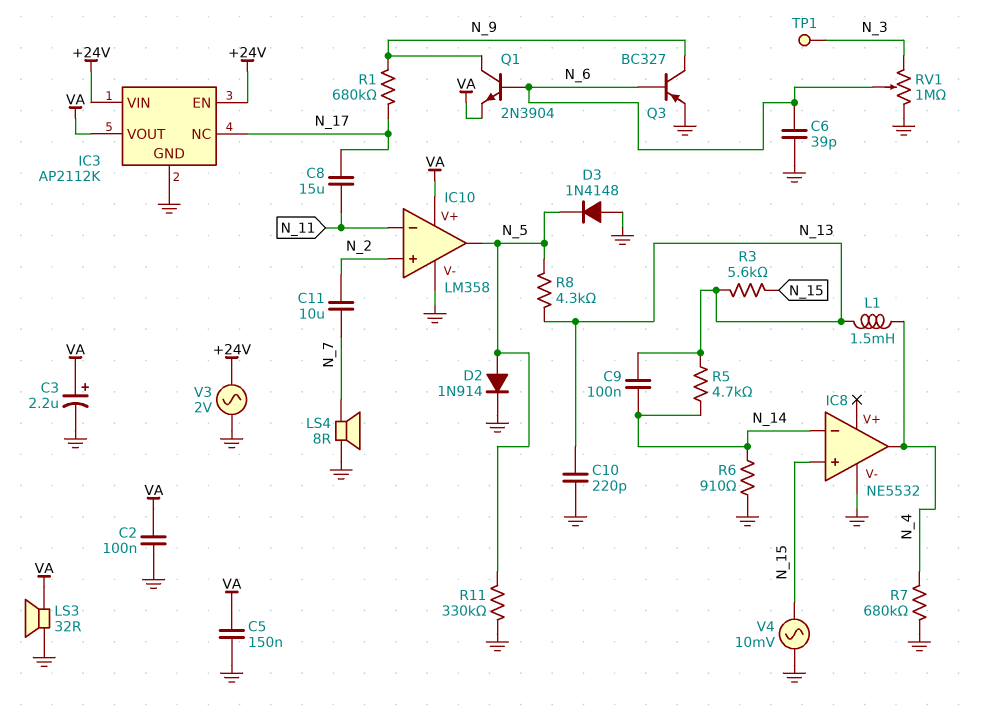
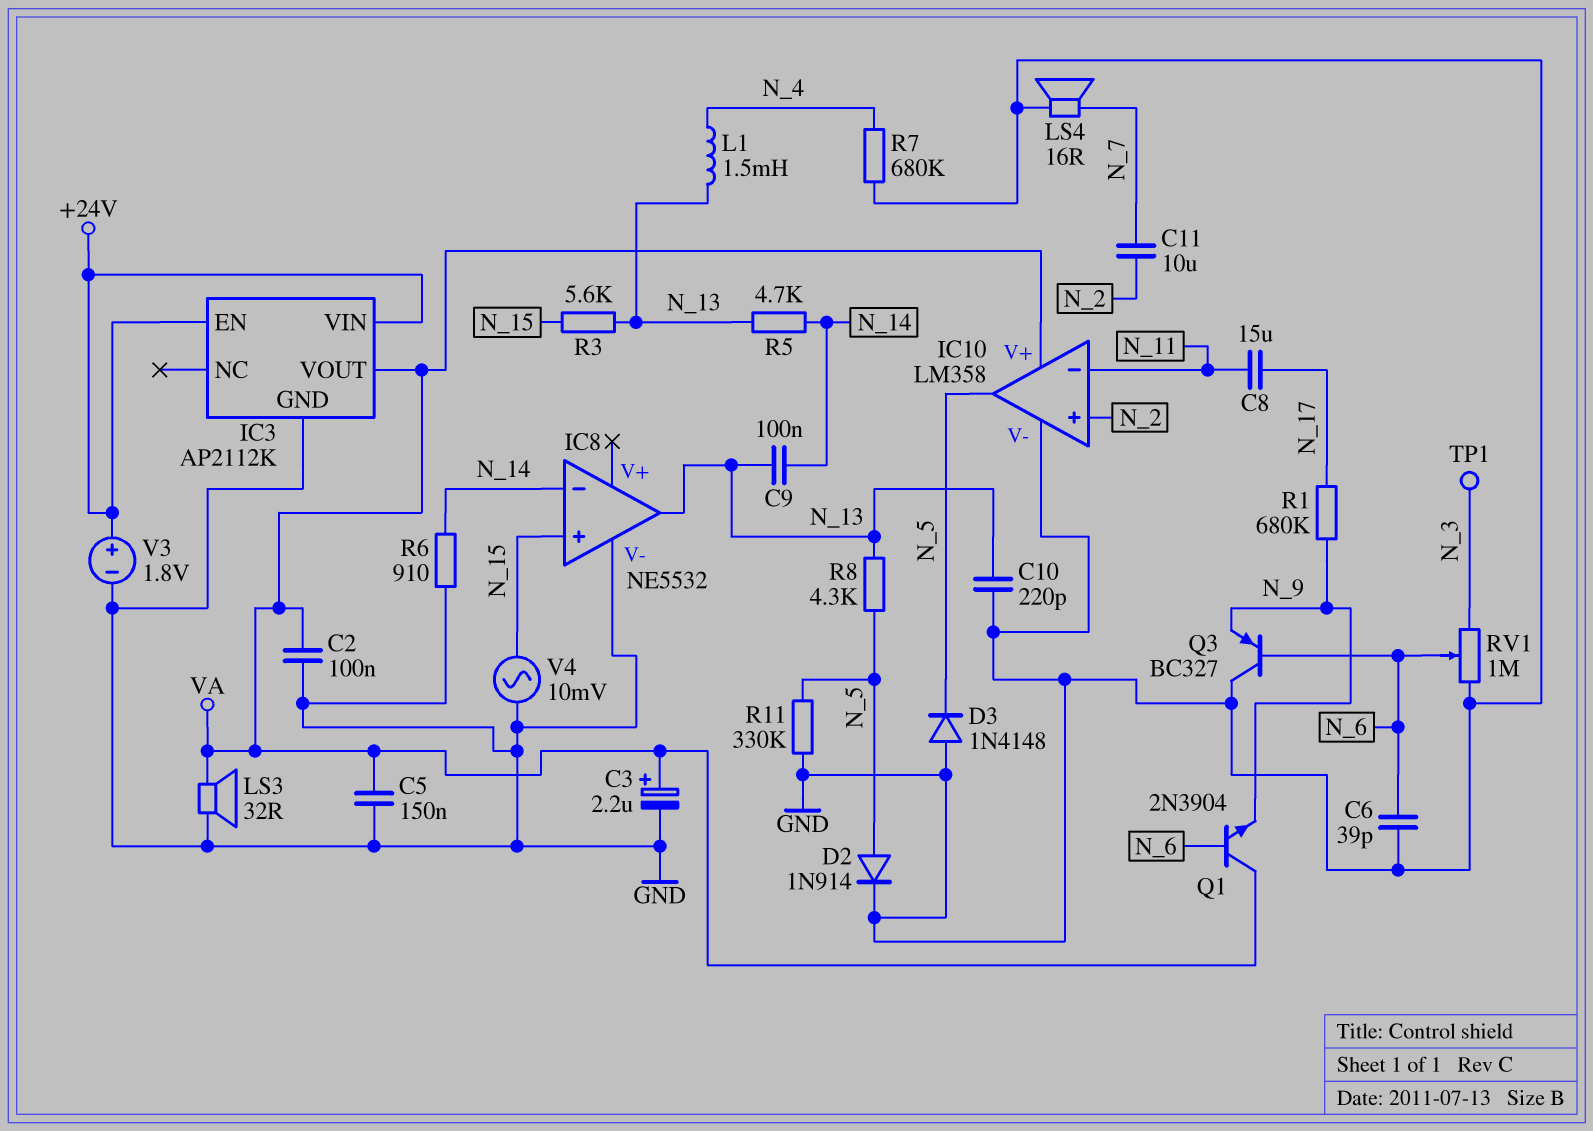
IC3 pin NC: N_17 -> none
IC8 pin out: N_4 -> N_13
LS4: speaker 8R (GND, N_7) -> speaker 16R (GND, N_7)
Q1: NPN 2N3904 (B N_6, C N_9, E VA) -> NPN 2N3904 (B N_6, C VA, E N_9)
Q3: PNP BC327 (B N_6, C N_9, E GND) -> PNP BC327 (B N_6, C GND, E N_9)
V3: AC 2V (+24V, GND) -> 1.8V (plus +24V, minus GND)

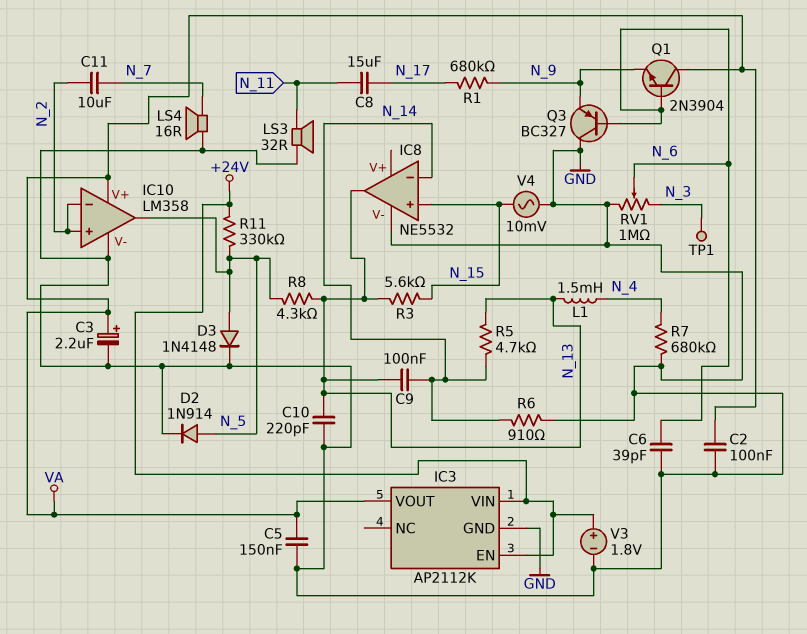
D3: diode 1N4148 (A GND, K N_5) -> diode 1N4148 (A N_5, K GND)
IC10 pin in-: N_11 -> N_2
LS3: speaker 32R (GND, VA) -> speaker 32R (GND, N_11)
R11: 330k (GND, N_5) -> 330k (+24V, N_5)

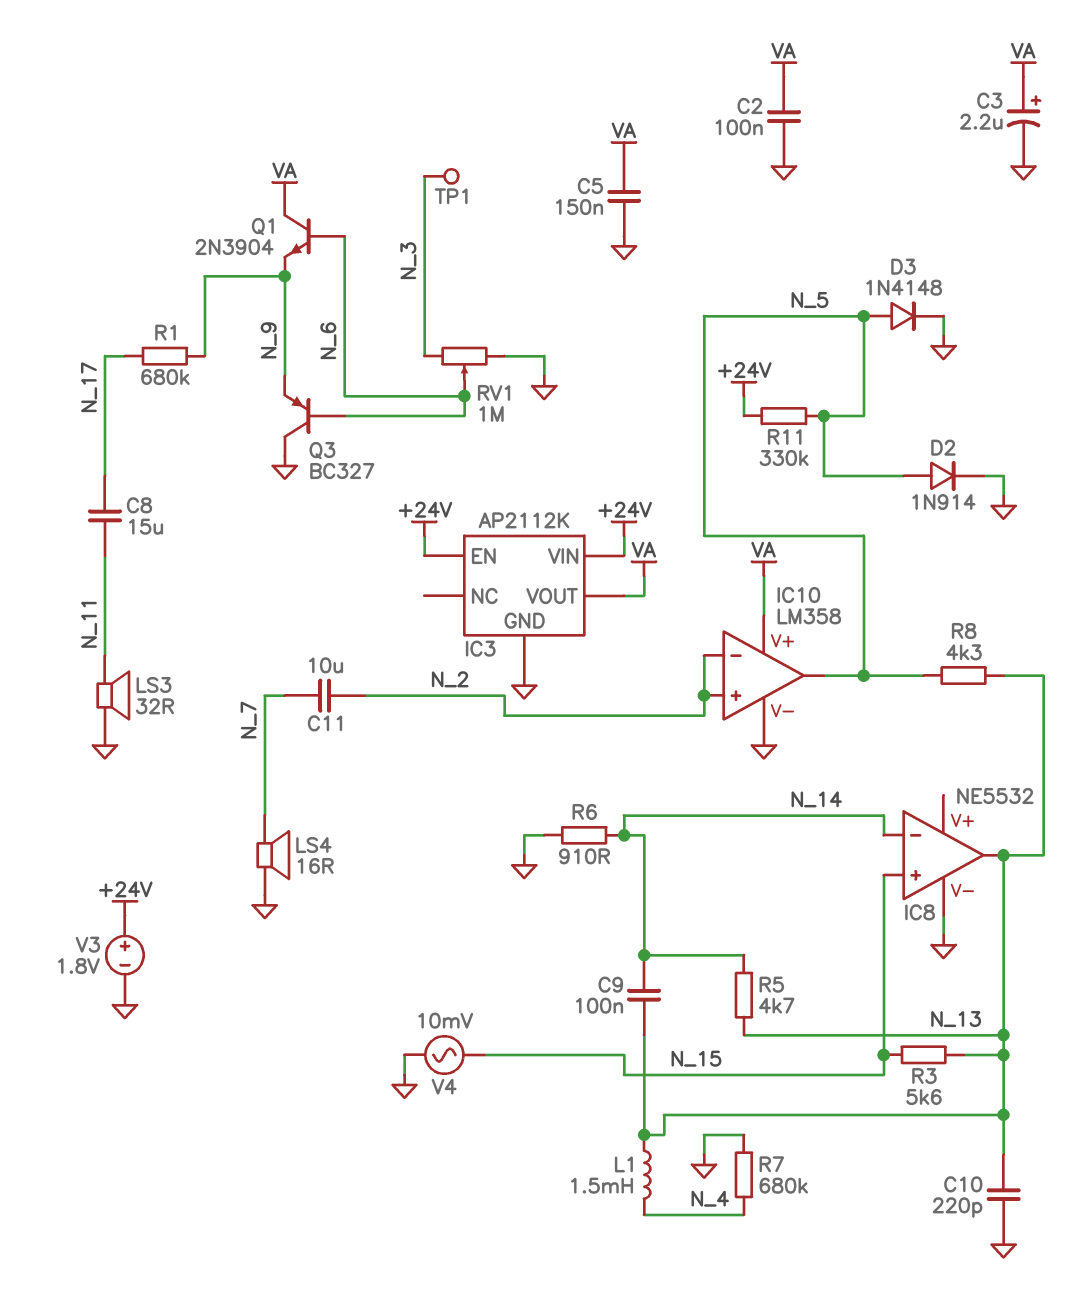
C6: 39pF (GND, N_6) -> none

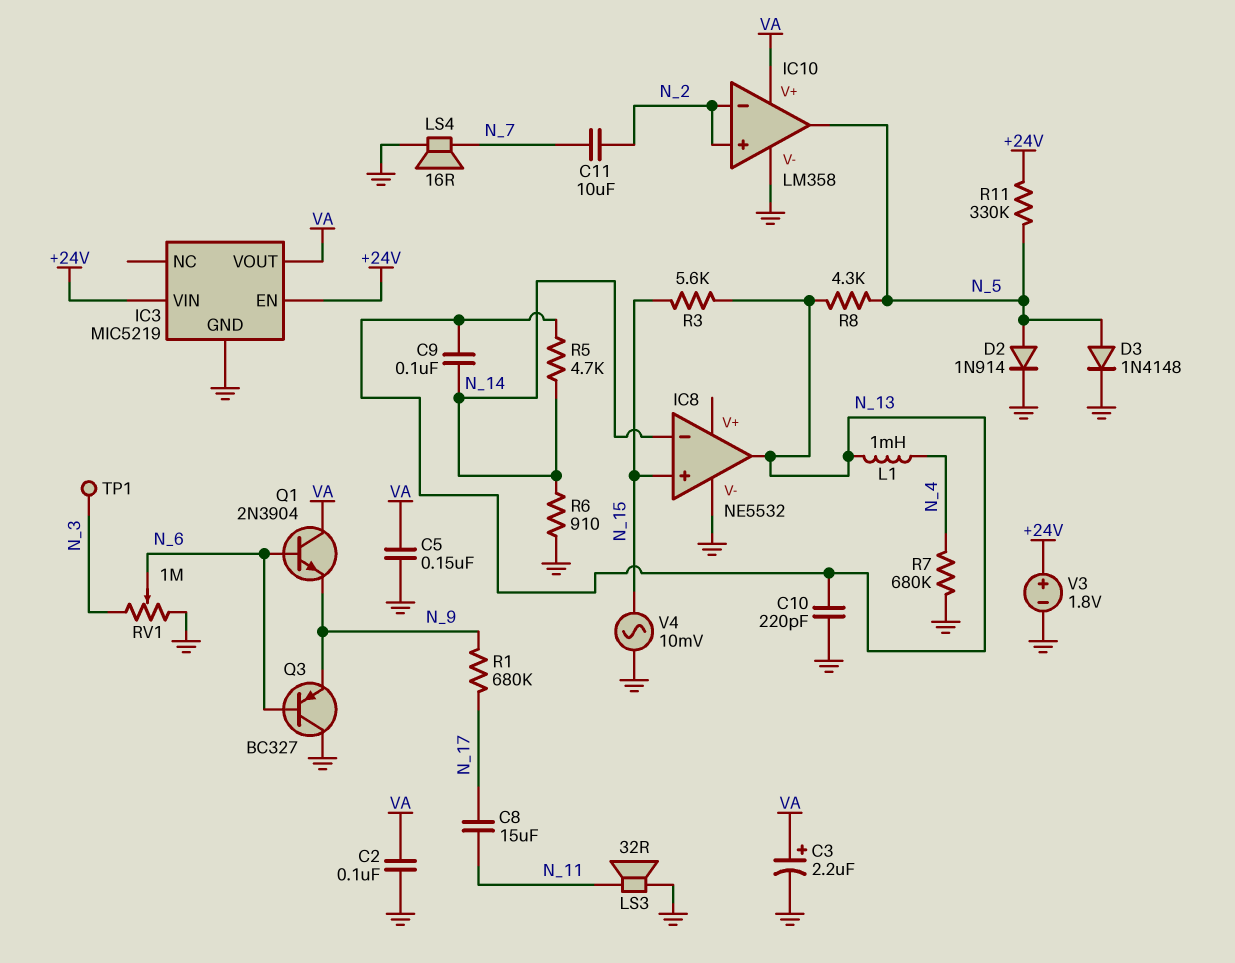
IC3: AP2112K -> MIC5219
L1: 1.5mH (N_4, N_13) -> 1mH (N_4, N_13)

